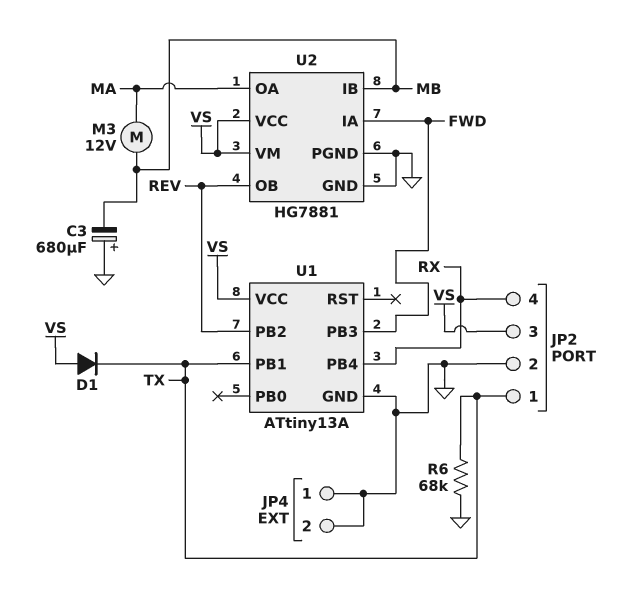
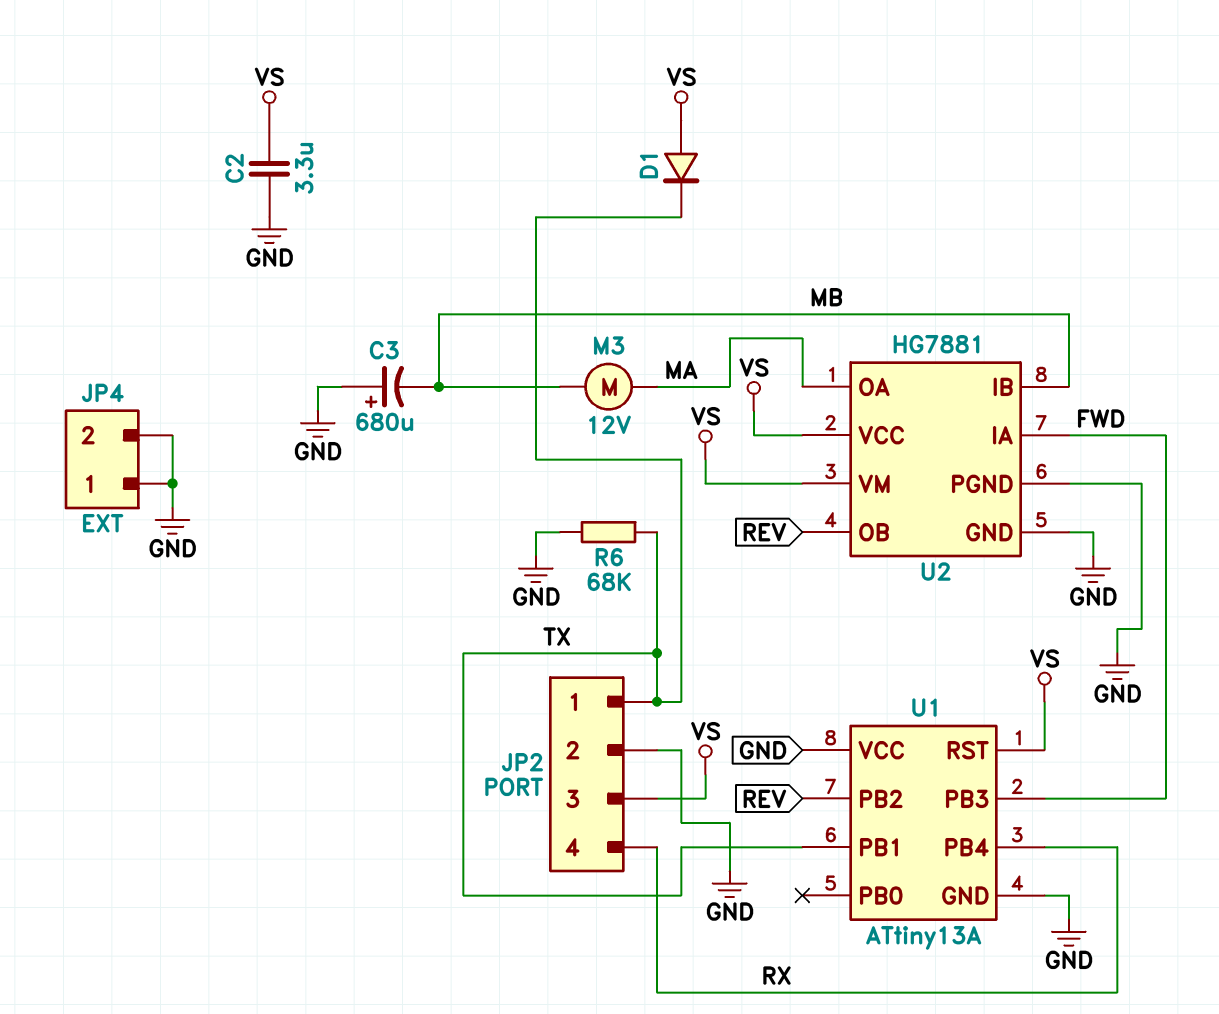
C2: none -> 3.3uF (GND, VS)
U1 pin RST: none -> VS
U1 pin VCC: VS -> GND

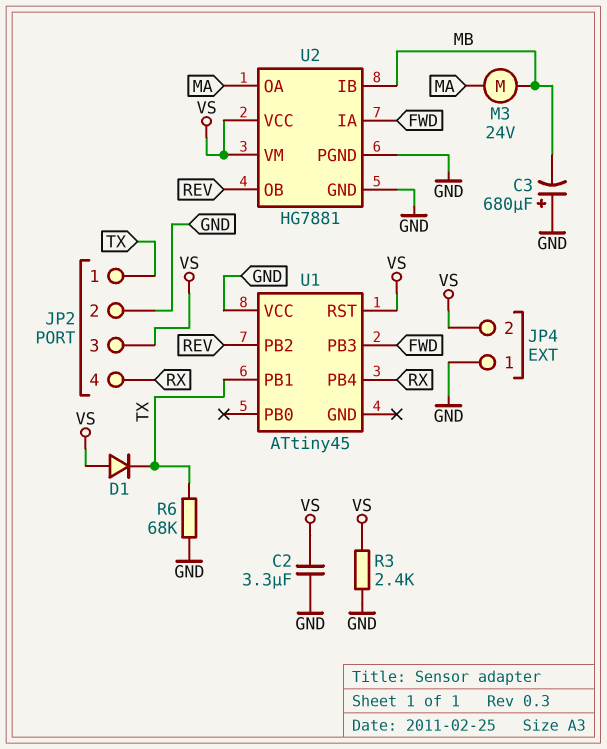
JP4 pin 2: GND -> VS
M3: motor 12V (MA, MB) -> motor 24V (MA, MB)
R3: none -> 2.4k (GND, VS)
U1: ATtiny13A -> ATtiny45
U1 pin GND: GND -> none

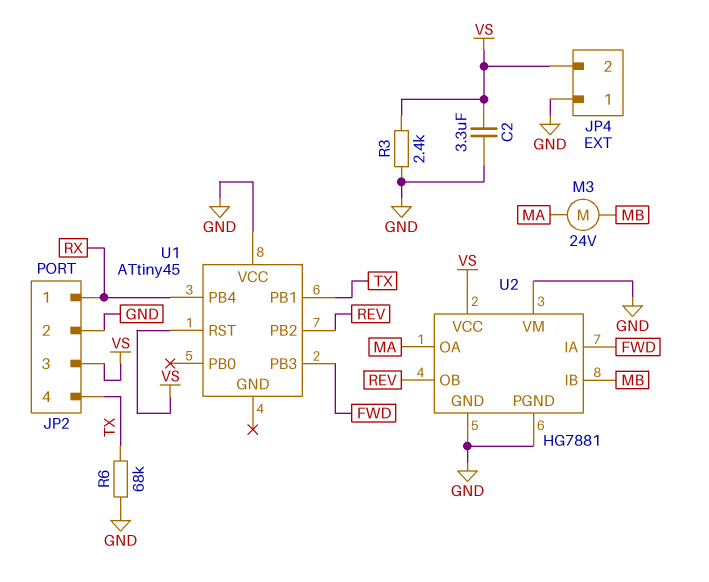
C3: 680uF (plus GND, minus MB) -> none
D1: diode (A VS, K TX) -> none
JP2 pin 1: TX -> RX
JP2 pin 4: RX -> TX
U2 pin VM: VS -> GND

